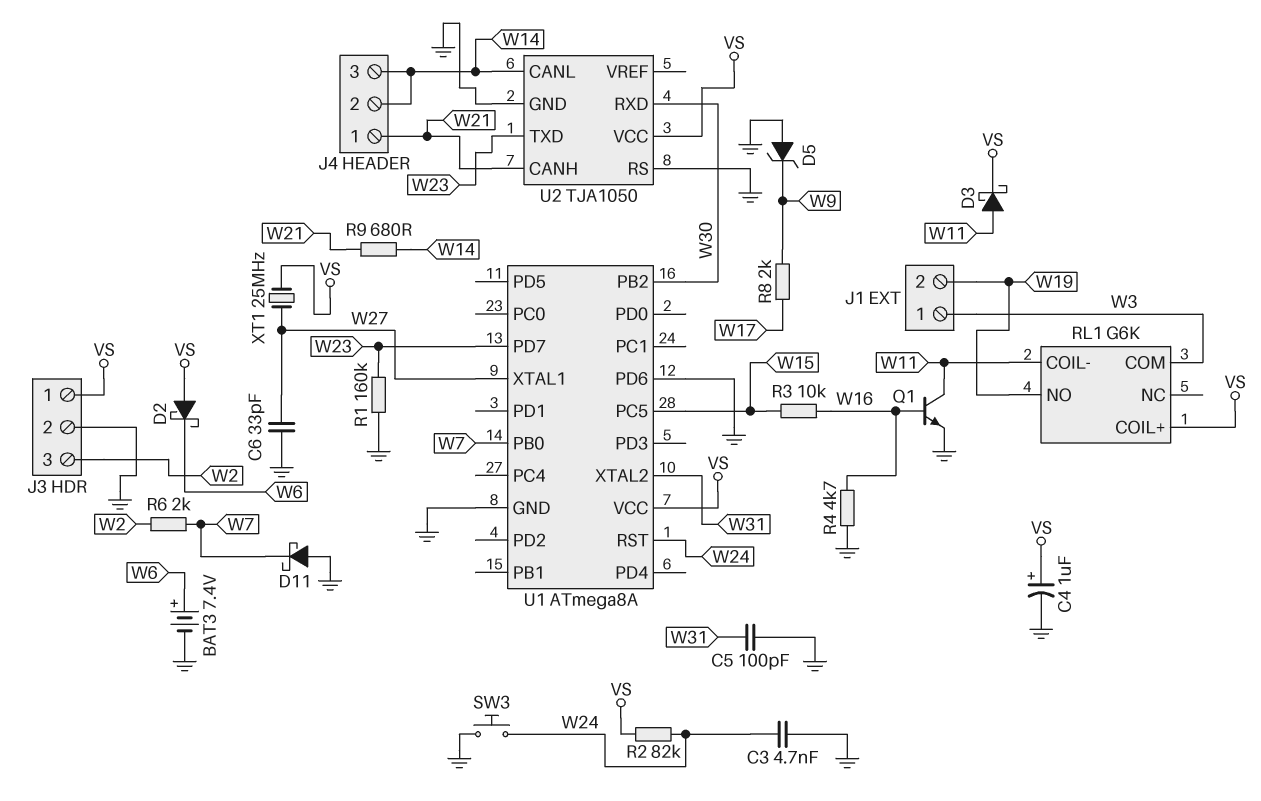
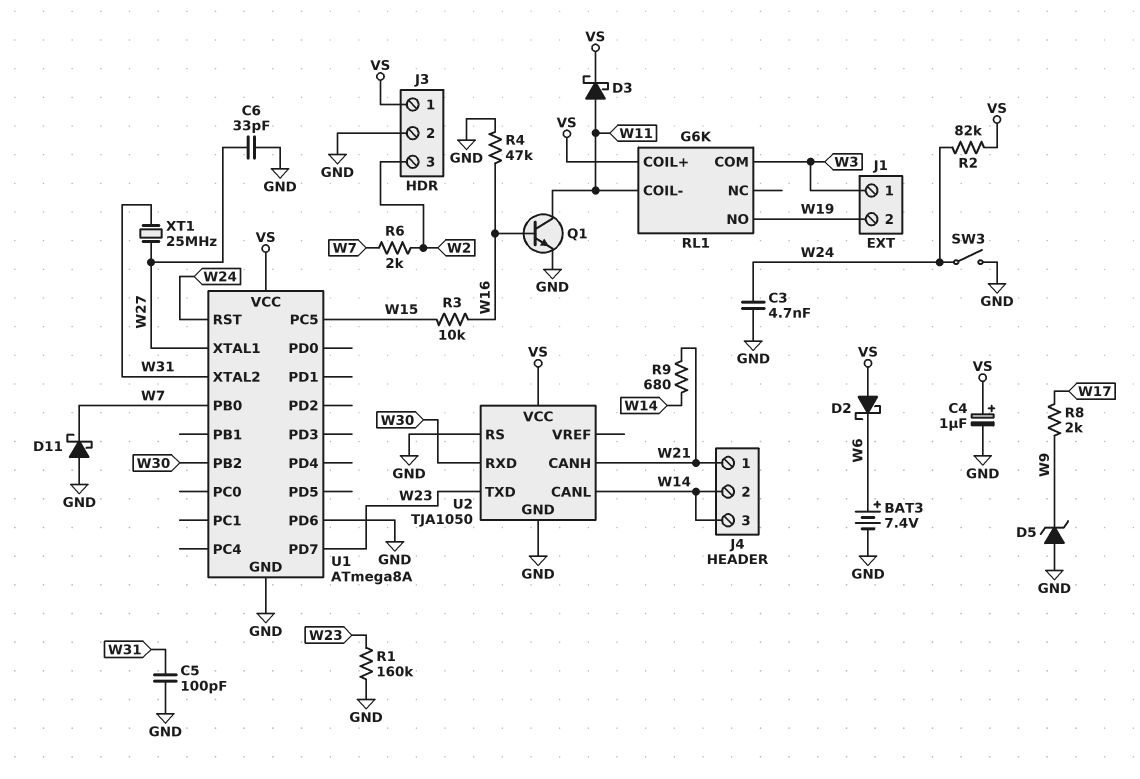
R4: 4.7k (GND, W16) -> 47k (GND, W16)
SW3: button (GND, W24) -> switch (GND, W24)
XT1: 25MHz (VS, W27) -> 25MHz (W27, W31)

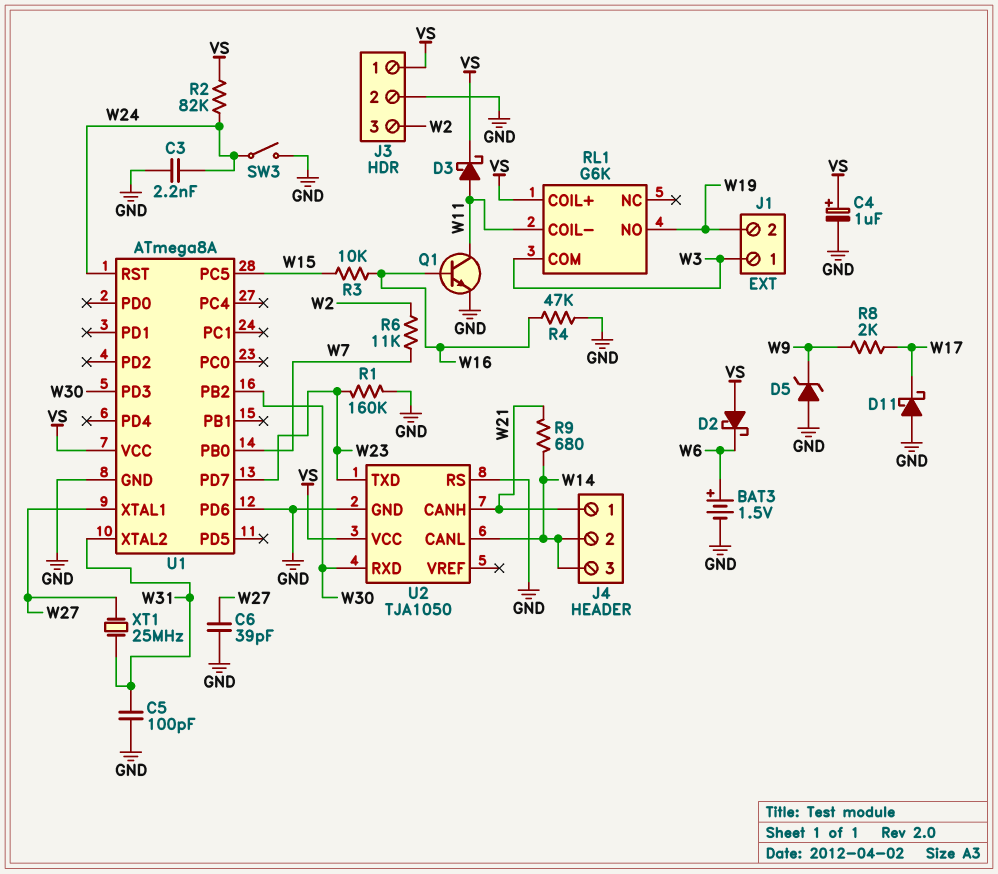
BAT3: 7.4V (plus W6, minus GND) -> 1.5V (plus W6, minus GND)
C3: 4.7nF (GND, W24) -> 2.2nF (GND, W24)
C6: 33pF (GND, W27) -> 39pF (GND, W27)
D11: schottky (A GND, K W7) -> schottky (A GND, K W17)
R6: 2k (W2, W7) -> 11k (W2, W7)
U1 pin PD3: none -> W30

